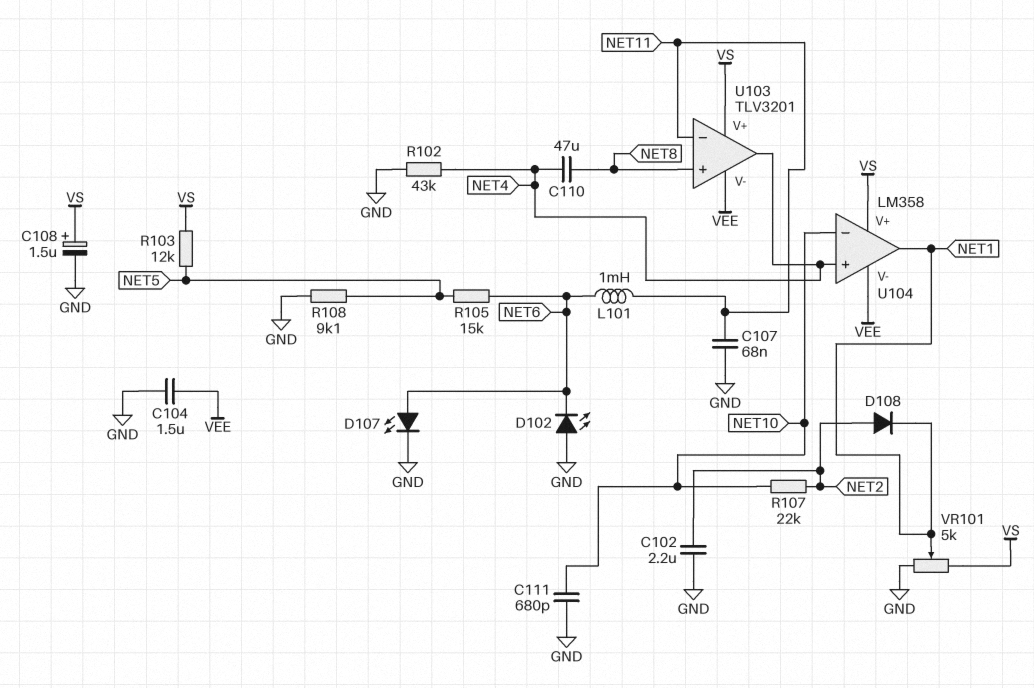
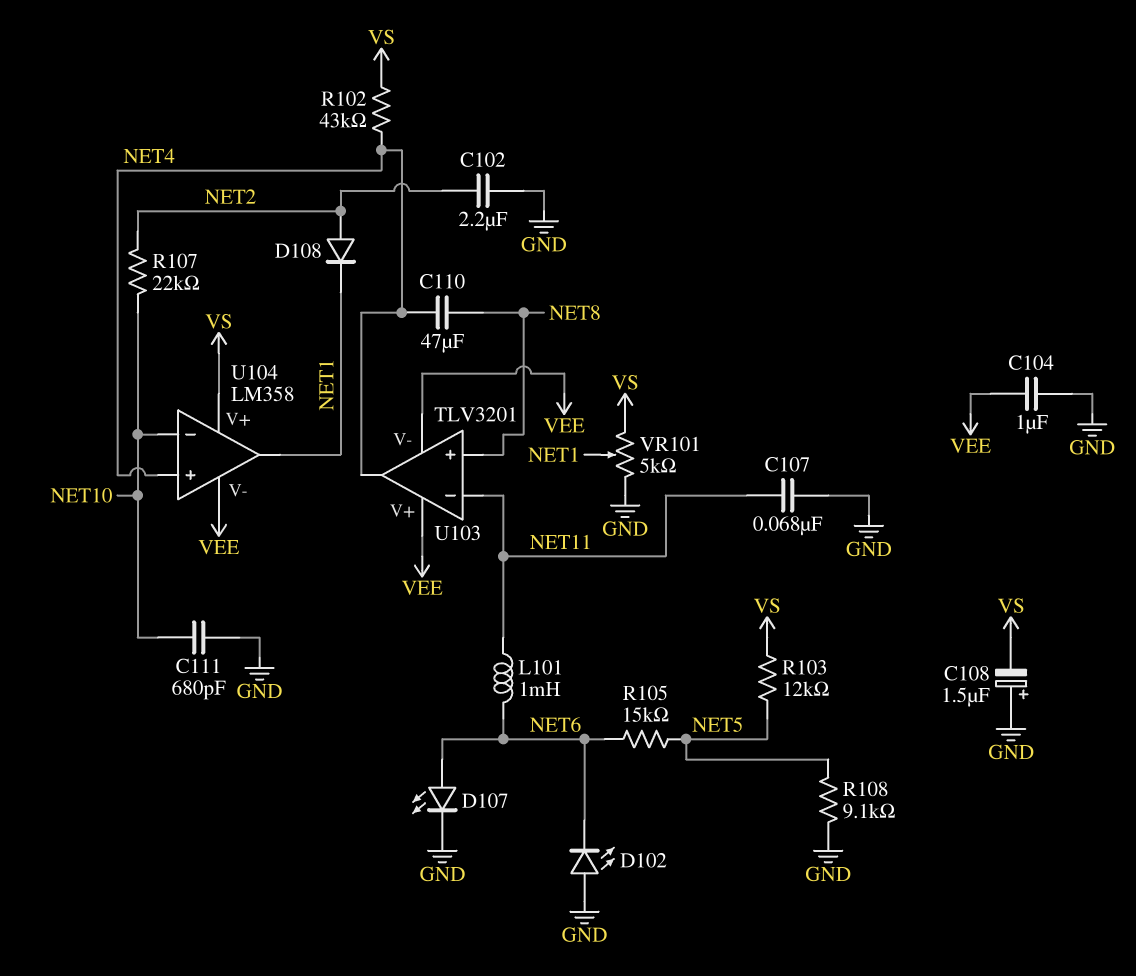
C104: 1.5uF (GND, VEE) -> 1uF (GND, VEE)
C108: 1.5uF (plus VS, minus GND) -> 1.5uF (plus GND, minus VS)
R102: 43k (GND, NET4) -> 43k (NET4, VS)
U103 pin V+: VS -> VEE

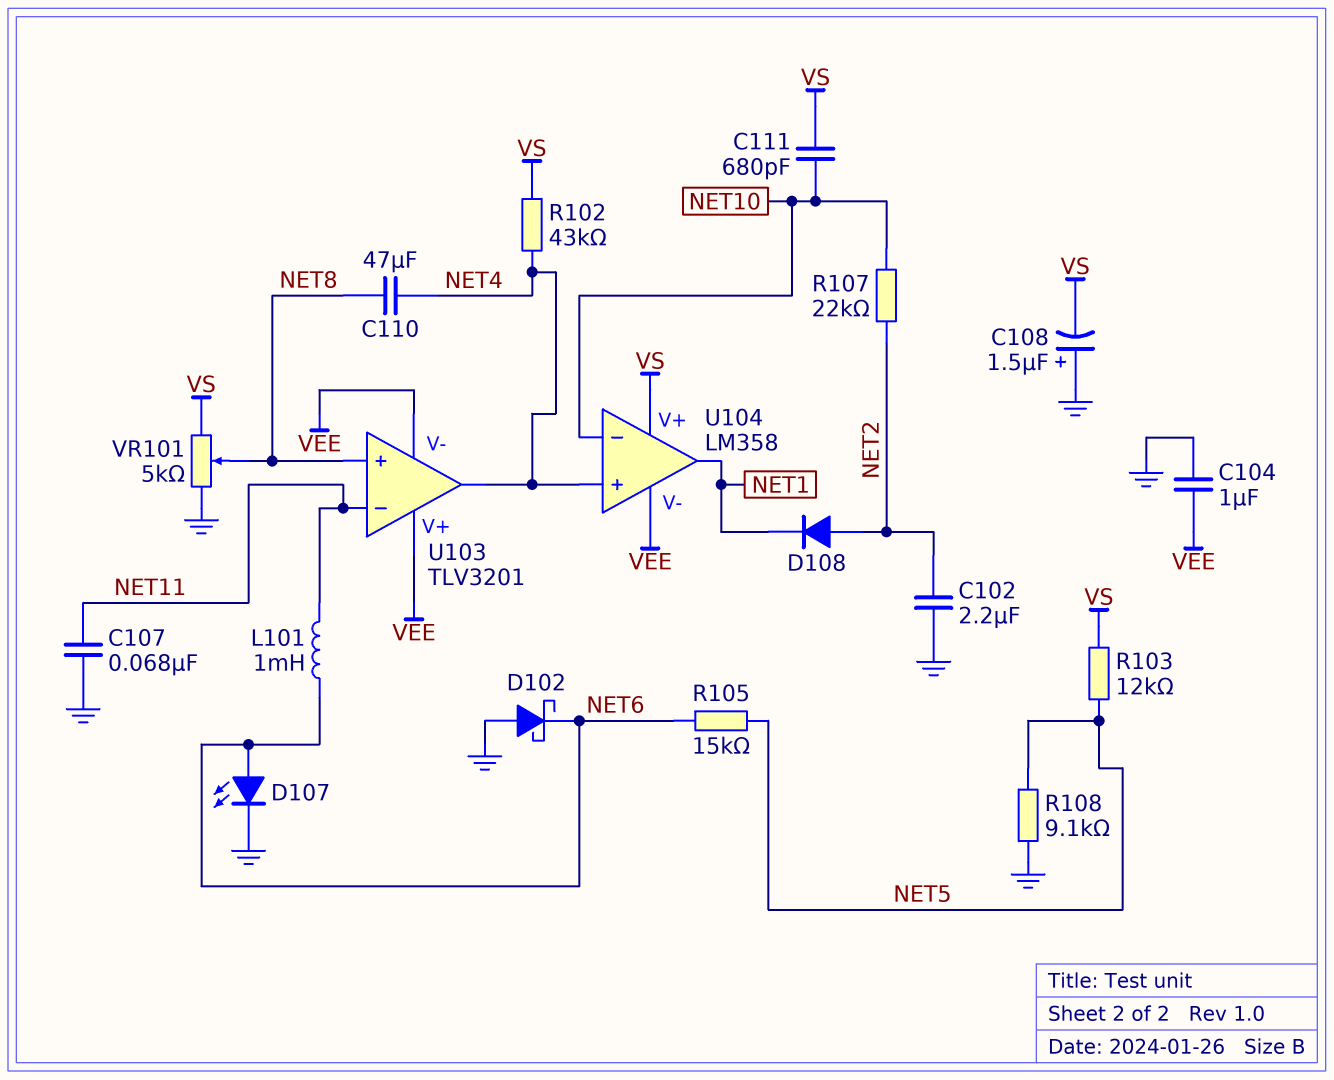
C111: 680pF (GND, NET10) -> 680pF (NET10, VS)
D102: LED (A GND, K NET6) -> schottky (A GND, K NET6)
VR101: 5k (GND, VS, wiper NET1) -> 5k (GND, VS, wiper NET8)

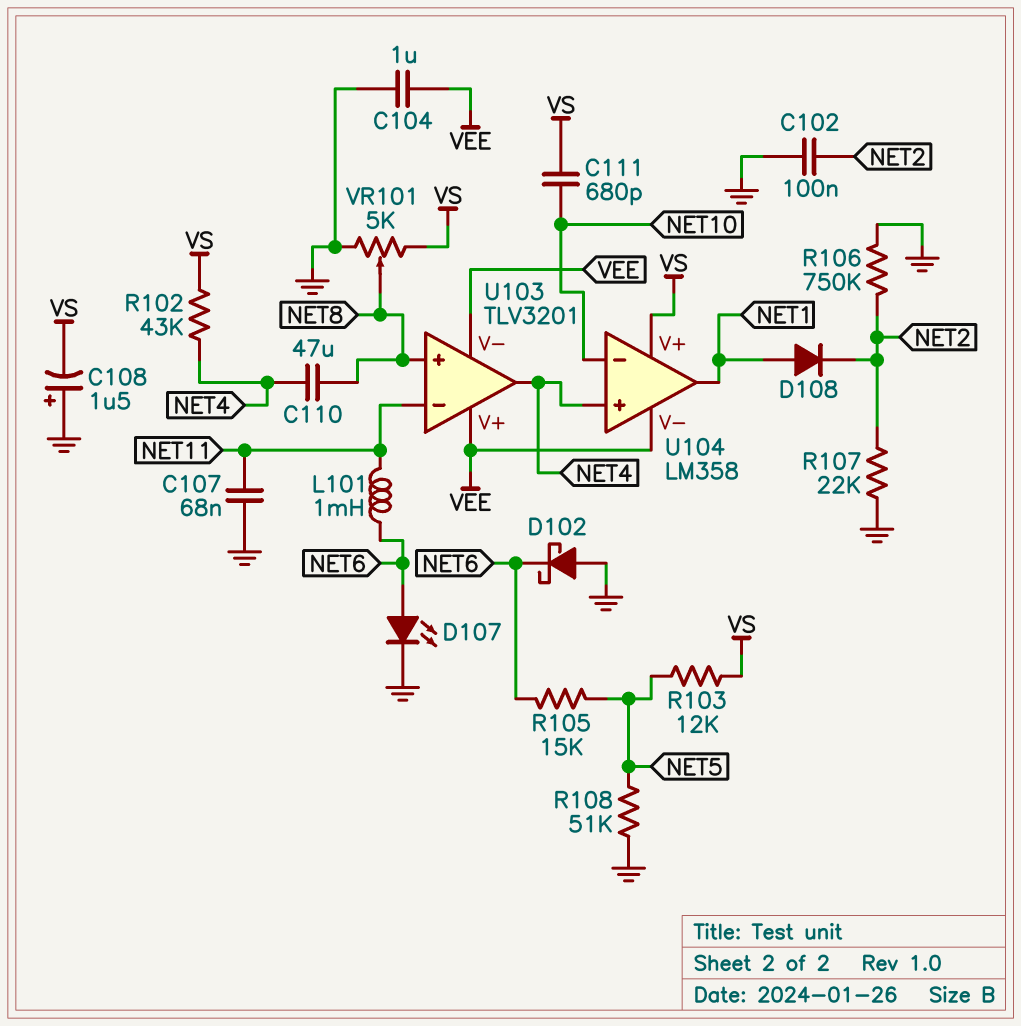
C102: 2.2uF (GND, NET2) -> 100nF (GND, NET2)
D108: diode (A NET2, K NET1) -> diode (A NET1, K NET2)
R106: none -> 750k (GND, NET2)
R107: 22k (NET2, NET10) -> 22k (GND, NET2)
R108: 9.1k (GND, NET5) -> 51k (GND, NET5)

